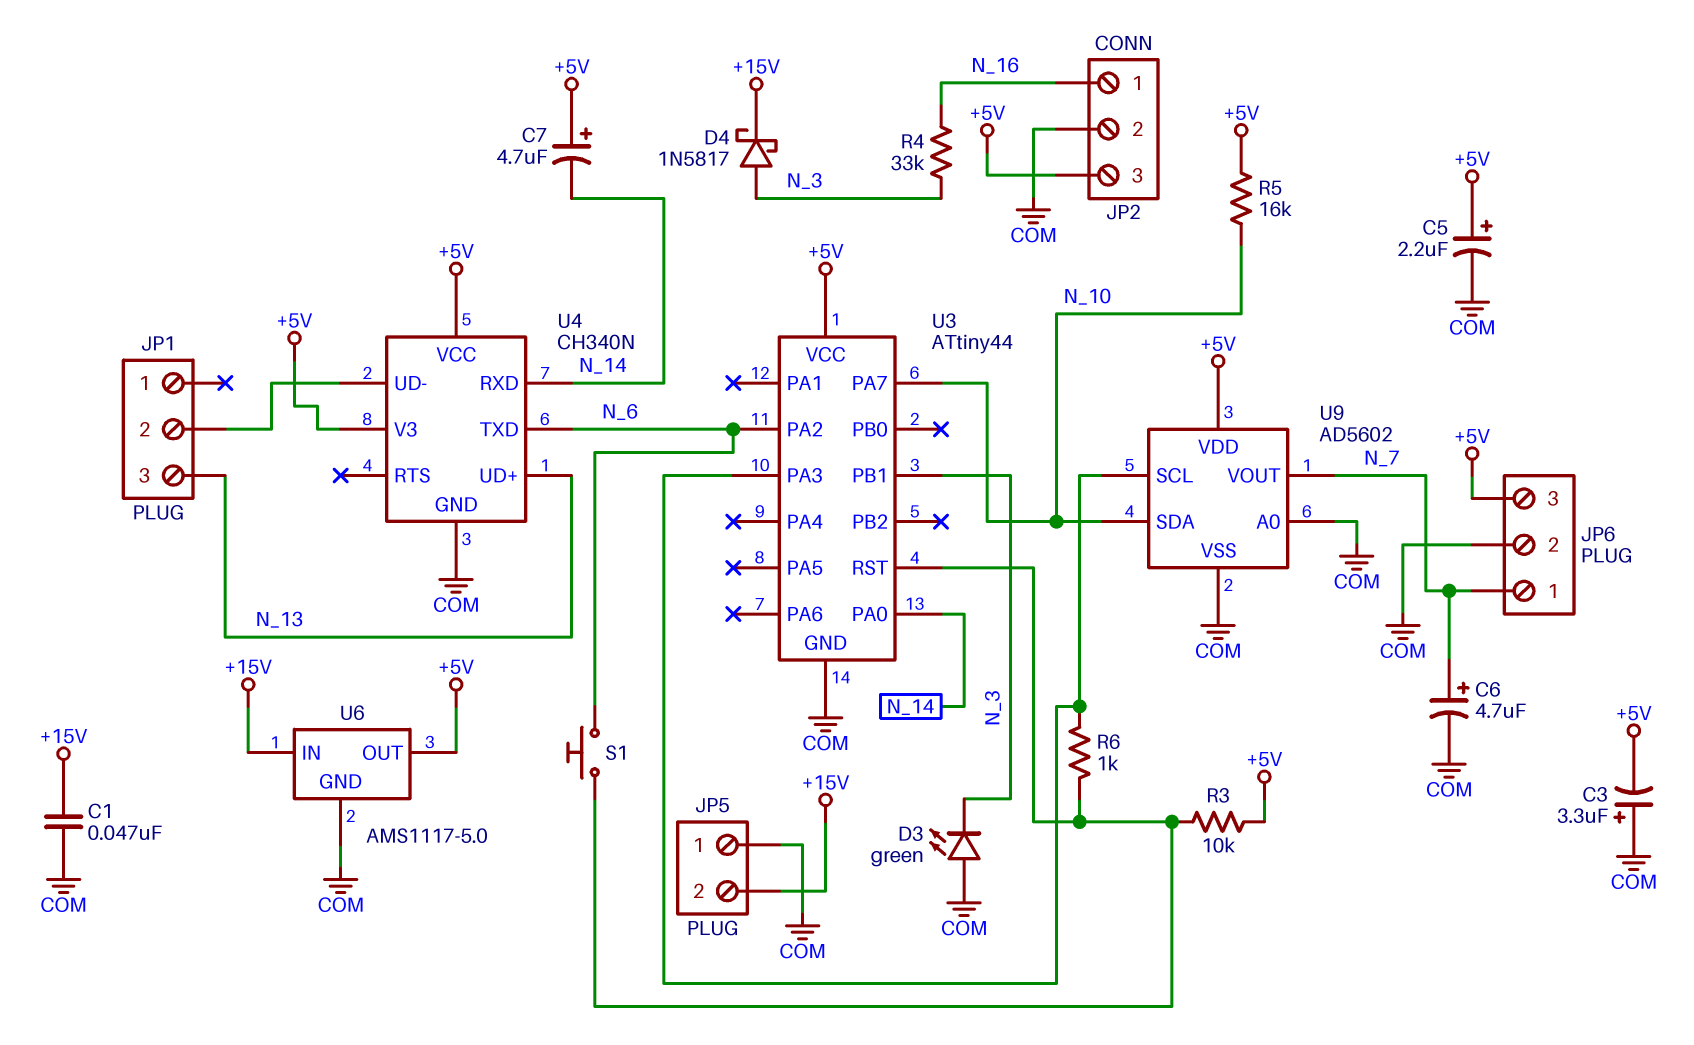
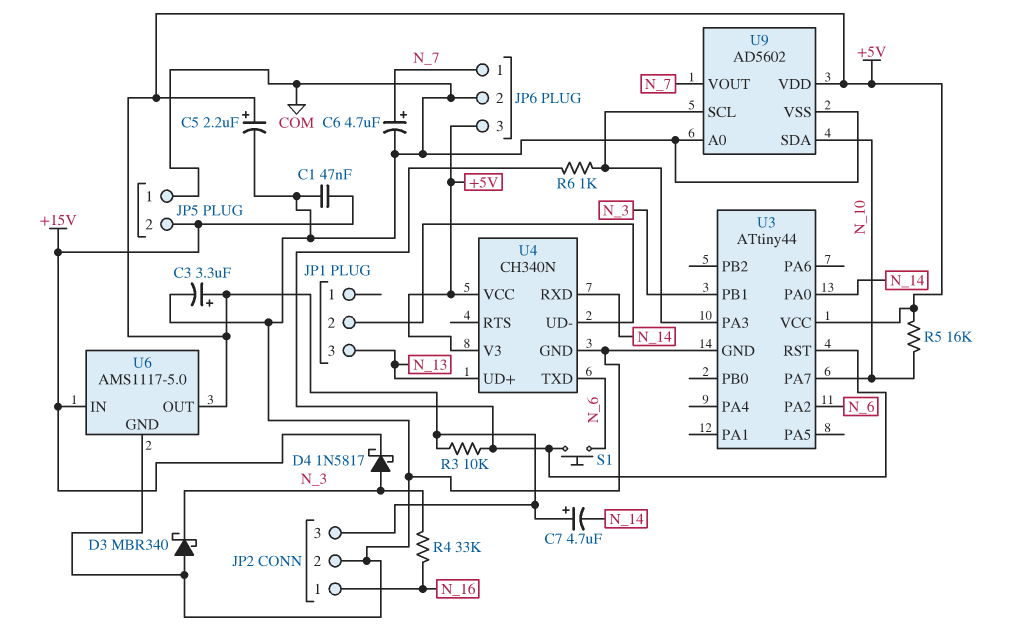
C3: 3.3uF (plus COM, minus +5V) -> 3.3uF (plus +5V, minus COM)
D3: LED green (A COM, K N_3) -> schottky MBR340 (A COM, K N_3)

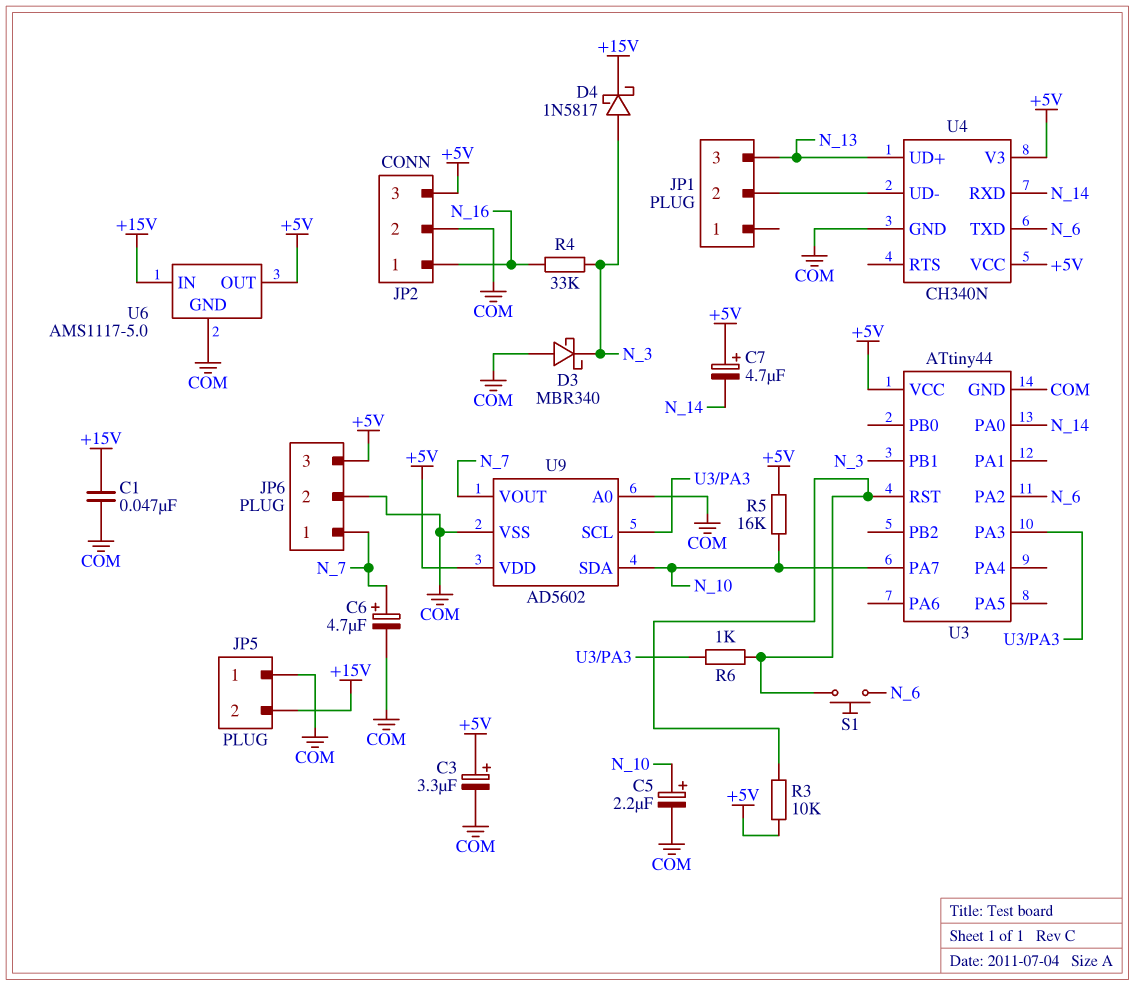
C5: 2.2uF (plus +5V, minus COM) -> 2.2uF (plus N_10, minus COM)

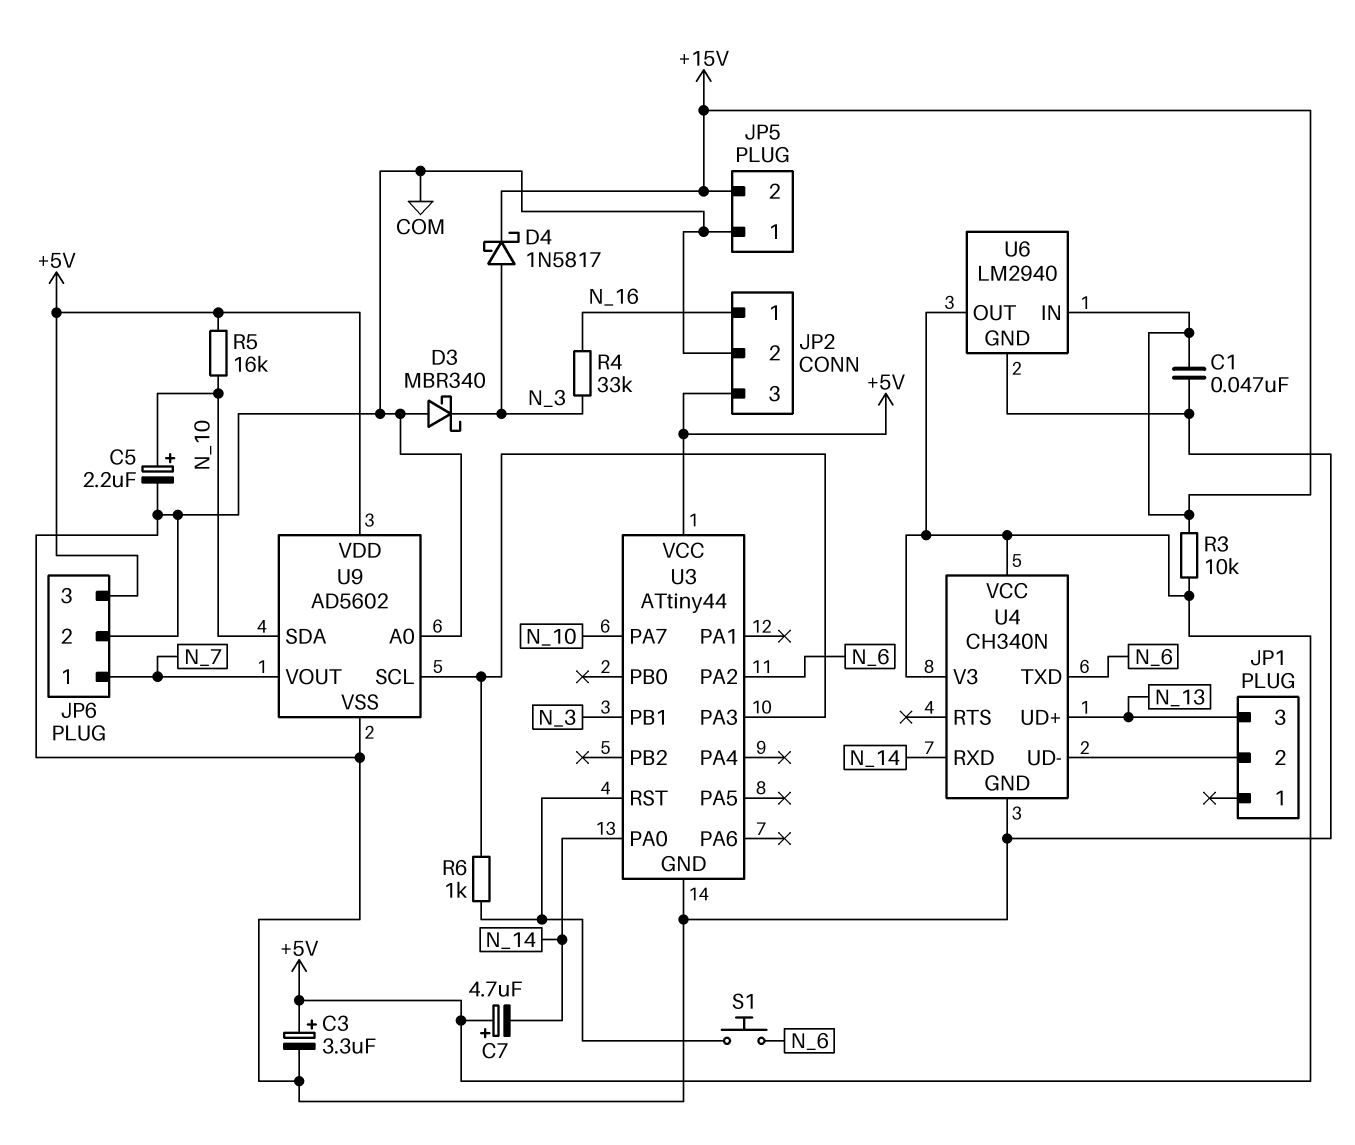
C6: 4.7uF (plus N_7, minus COM) -> none
R3: 10k (+5V, U3/RST) -> 10k (+5V, +15V)
U6: AMS1117-5.0 -> LM2940

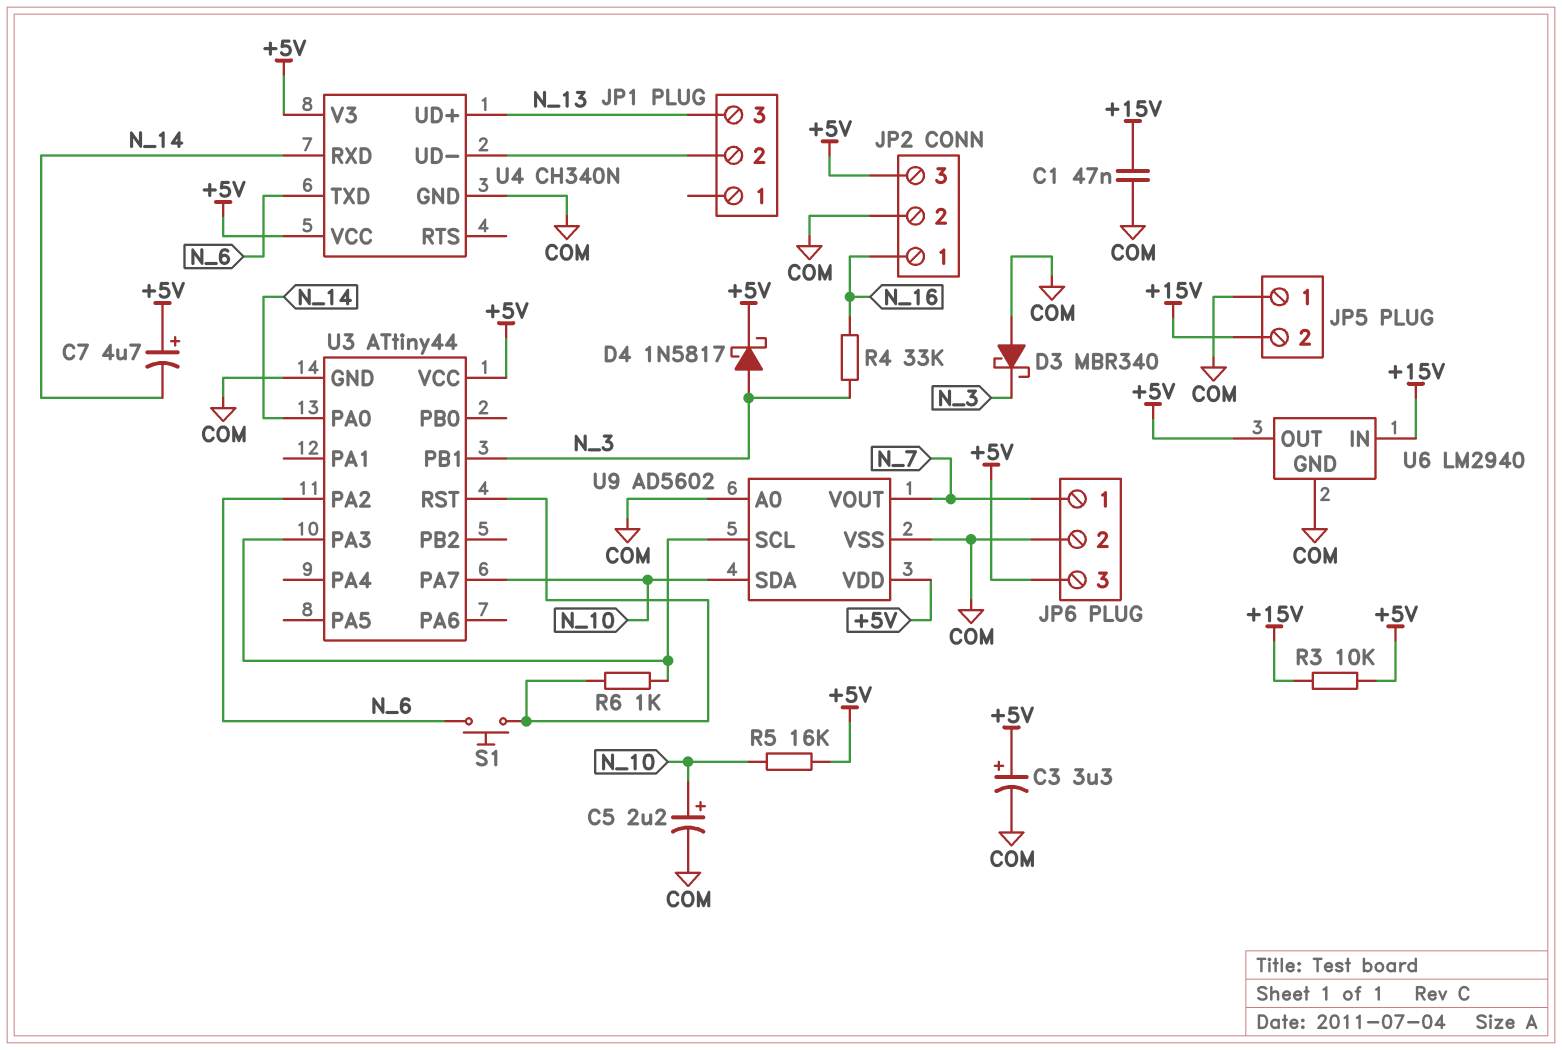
D4: schottky 1N5817 (A N_3, K +15V) -> schottky 1N5817 (A N_3, K +5V)

